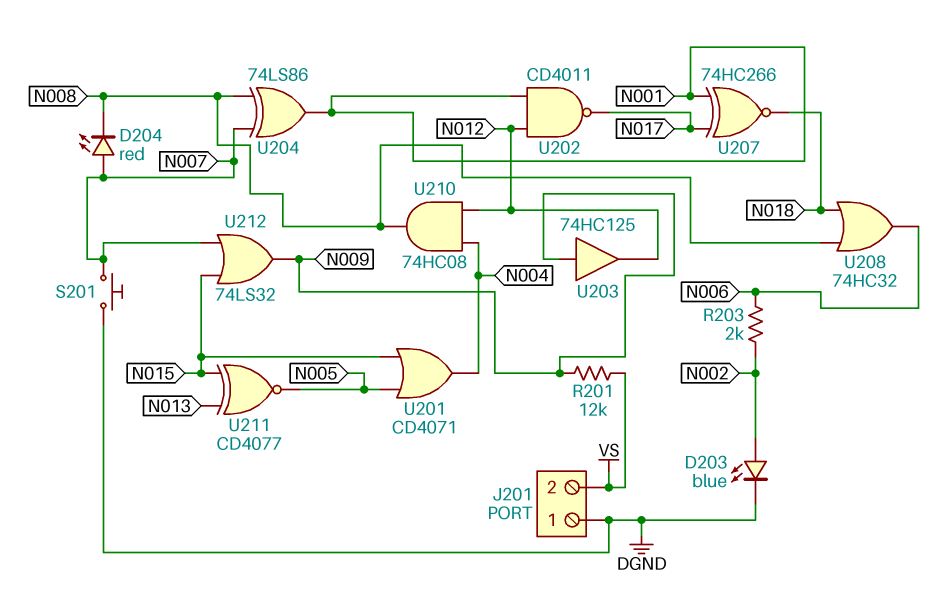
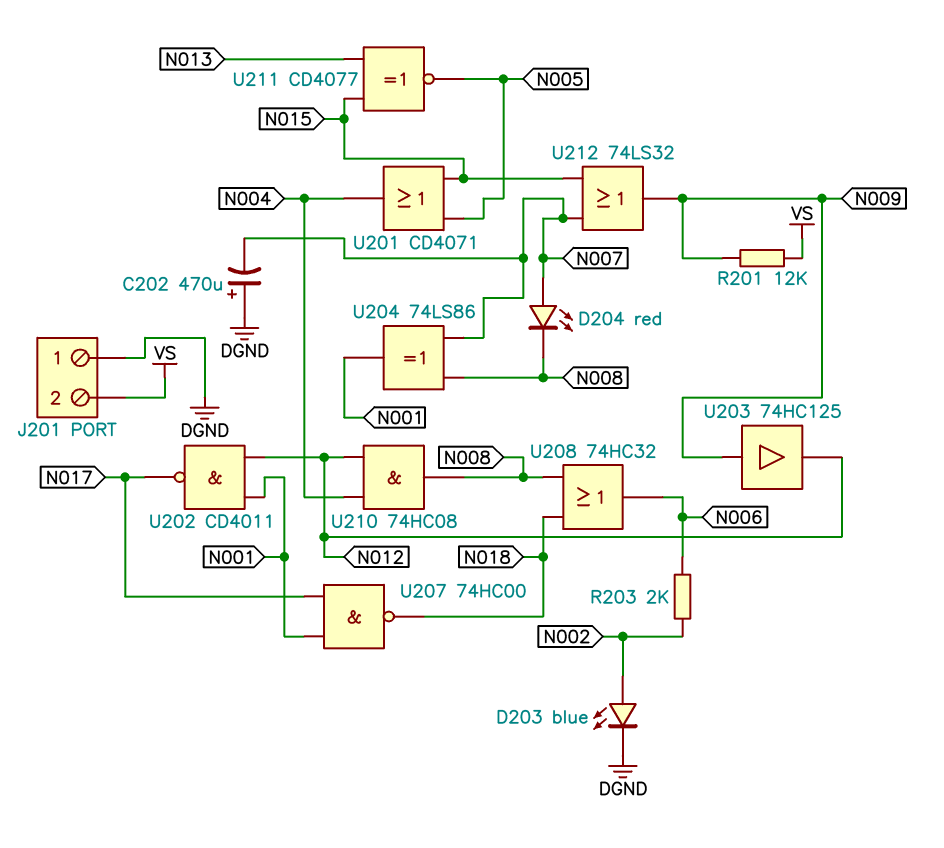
C202: none -> 470uF (plus DGND, minus N007)
S201: button (DGND, N007) -> none
U207: XNOR 74HC266 (in N001, in N017, out N018) -> NAND 74HC00 (in N001, in N017, out N018)

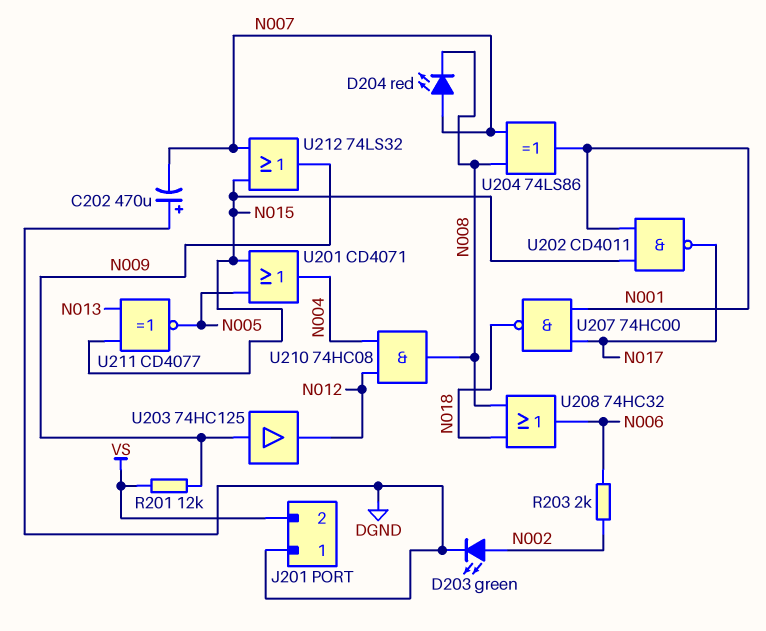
D203: LED blue (A N002, K DGND) -> LED green (A N002, K DGND)
U202: NAND CD4011 (in N001, in N012, out N017) -> NAND CD4011 (in N001, in N015, out N017)

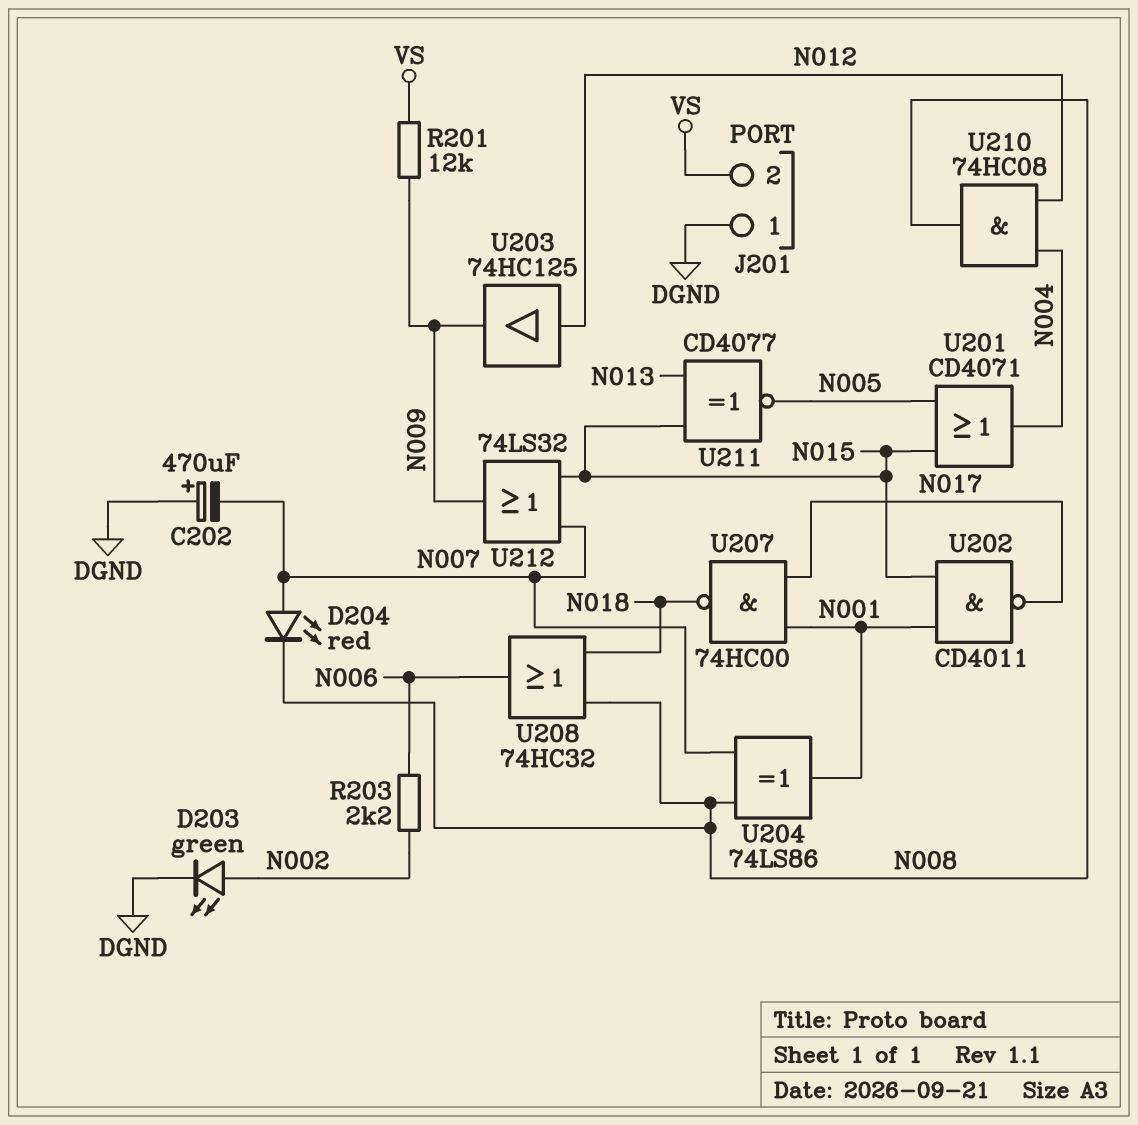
R203: 2k (N002, N006) -> 2.2k (N002, N006)
U203: buffer 74HC125 (in N009, out N012) -> buffer 74HC125 (in N012, out N009)

